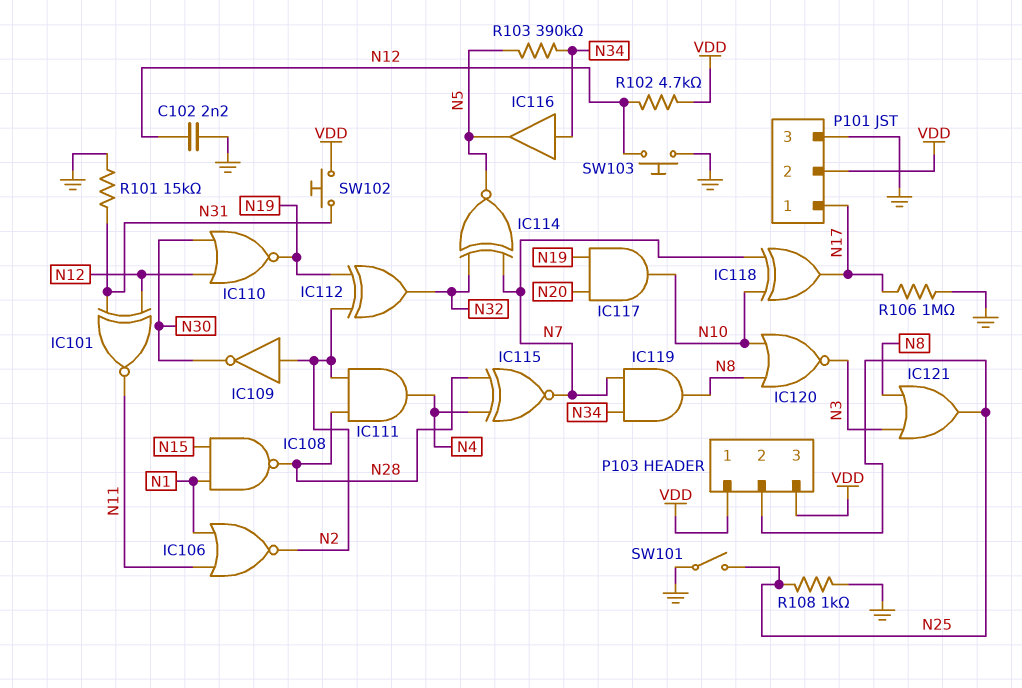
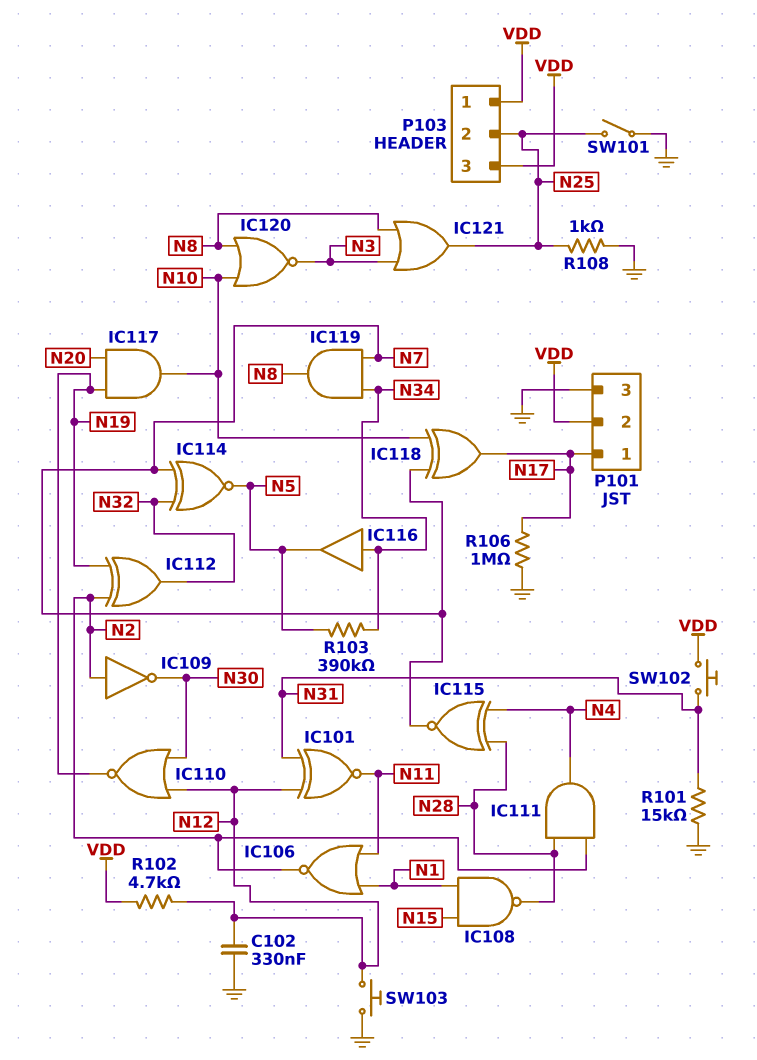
C102: 2.2nF (GND, N12) -> 330nF (GND, N12)

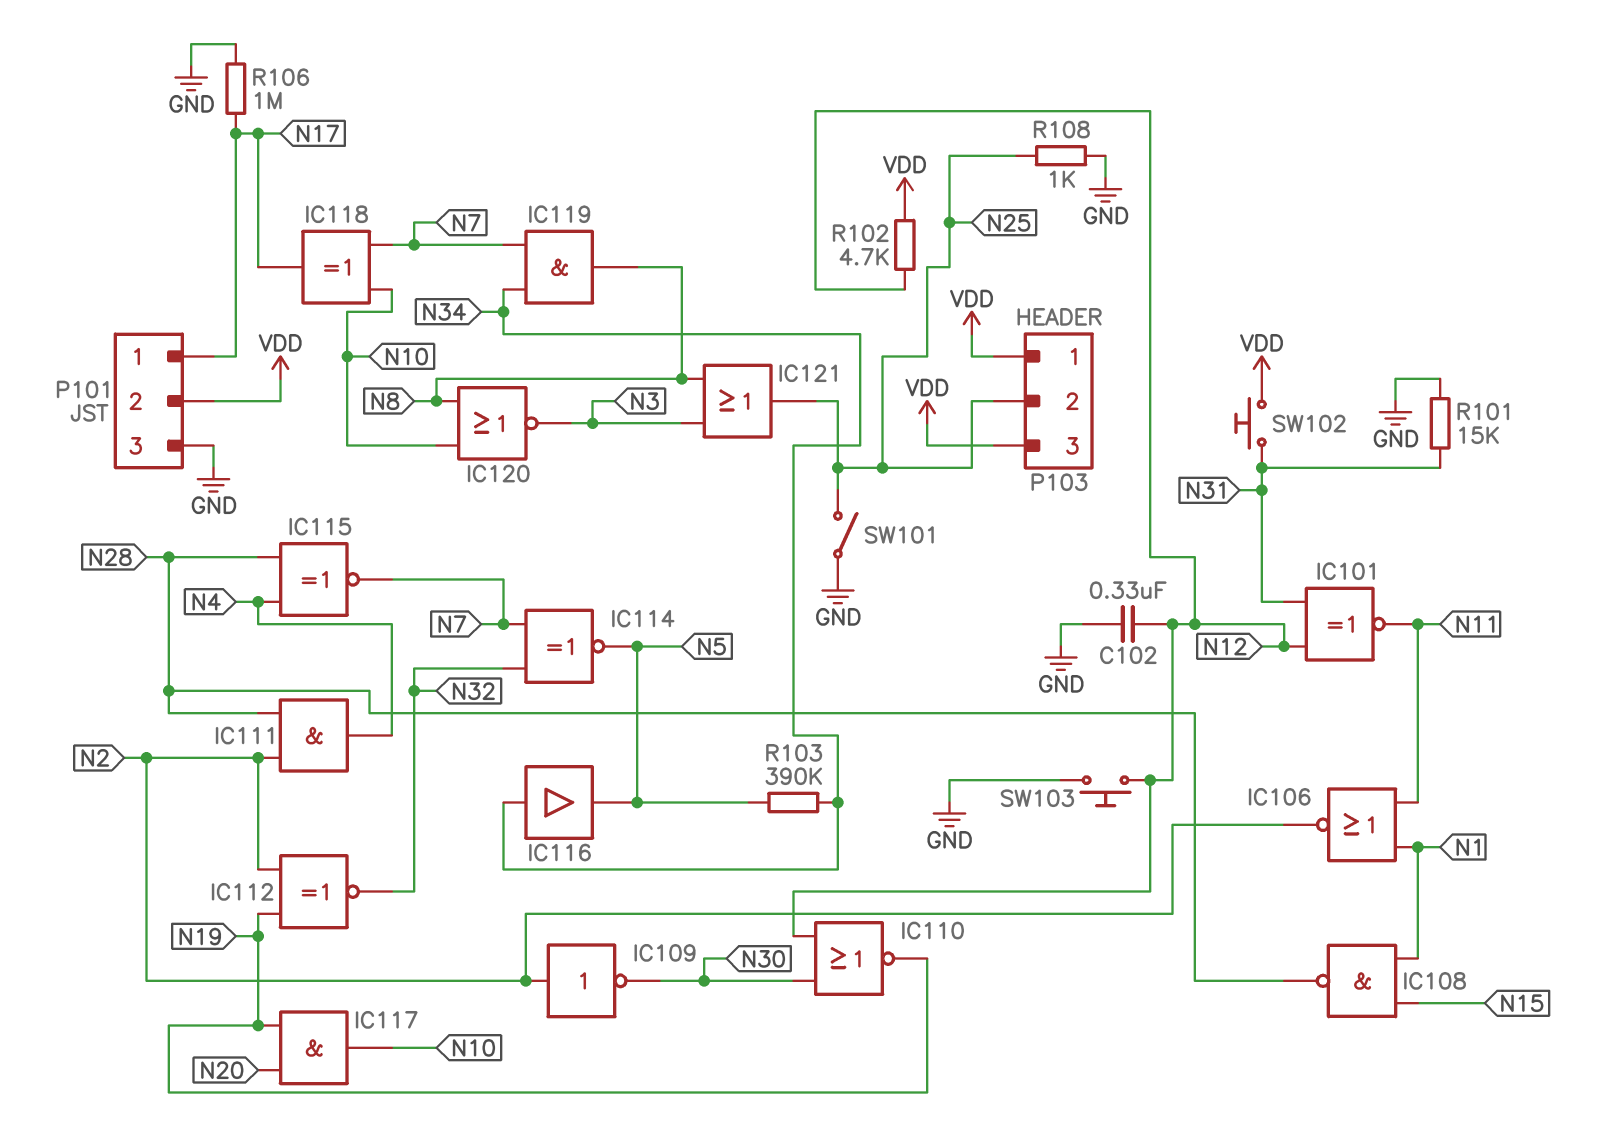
IC112: XOR (in N2, in N19, out N32) -> XNOR (in N2, in N19, out N32)

